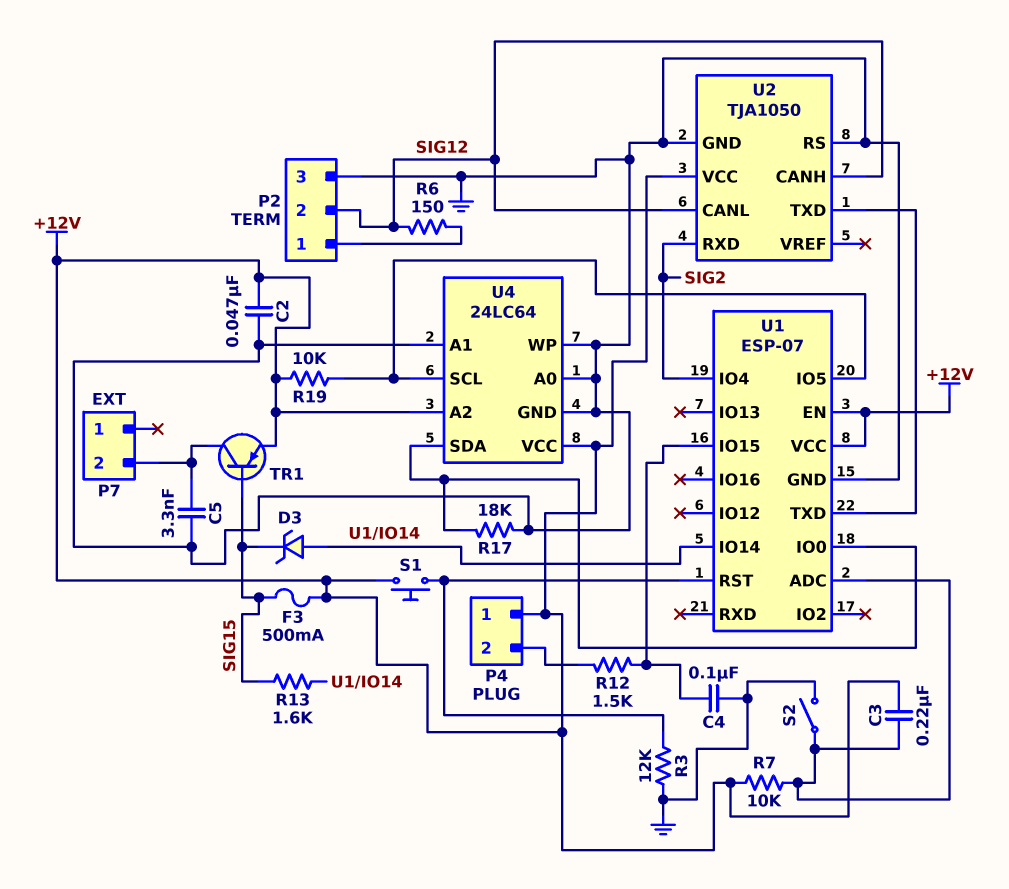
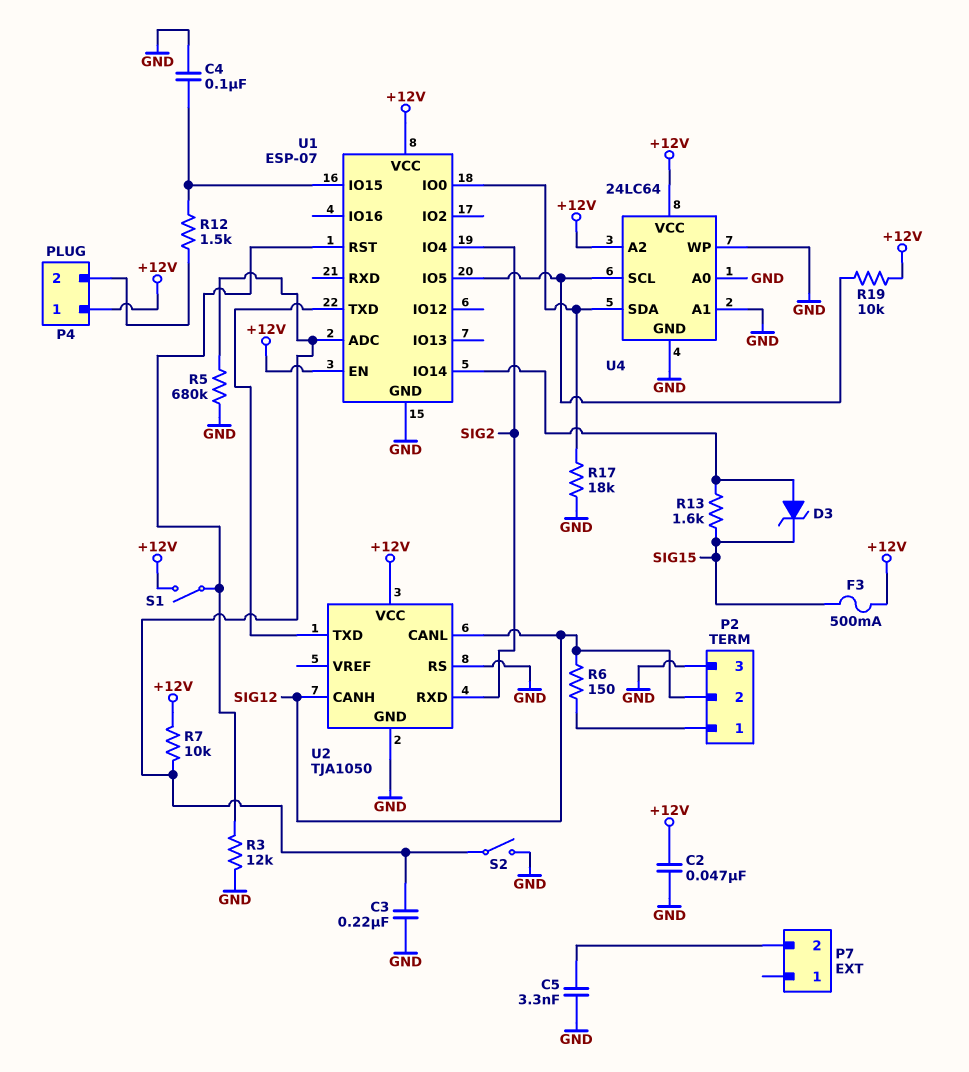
C3: 220nF (+12V, U1/ADC) -> 220nF (GND, U1/ADC)
R5: none -> 680k (GND, U1/ADC)
S1: button (+12V, U1/RST) -> switch (+12V, U1/RST)
TR1: PNP (B SIG15, C P7/2, E +12V) -> none

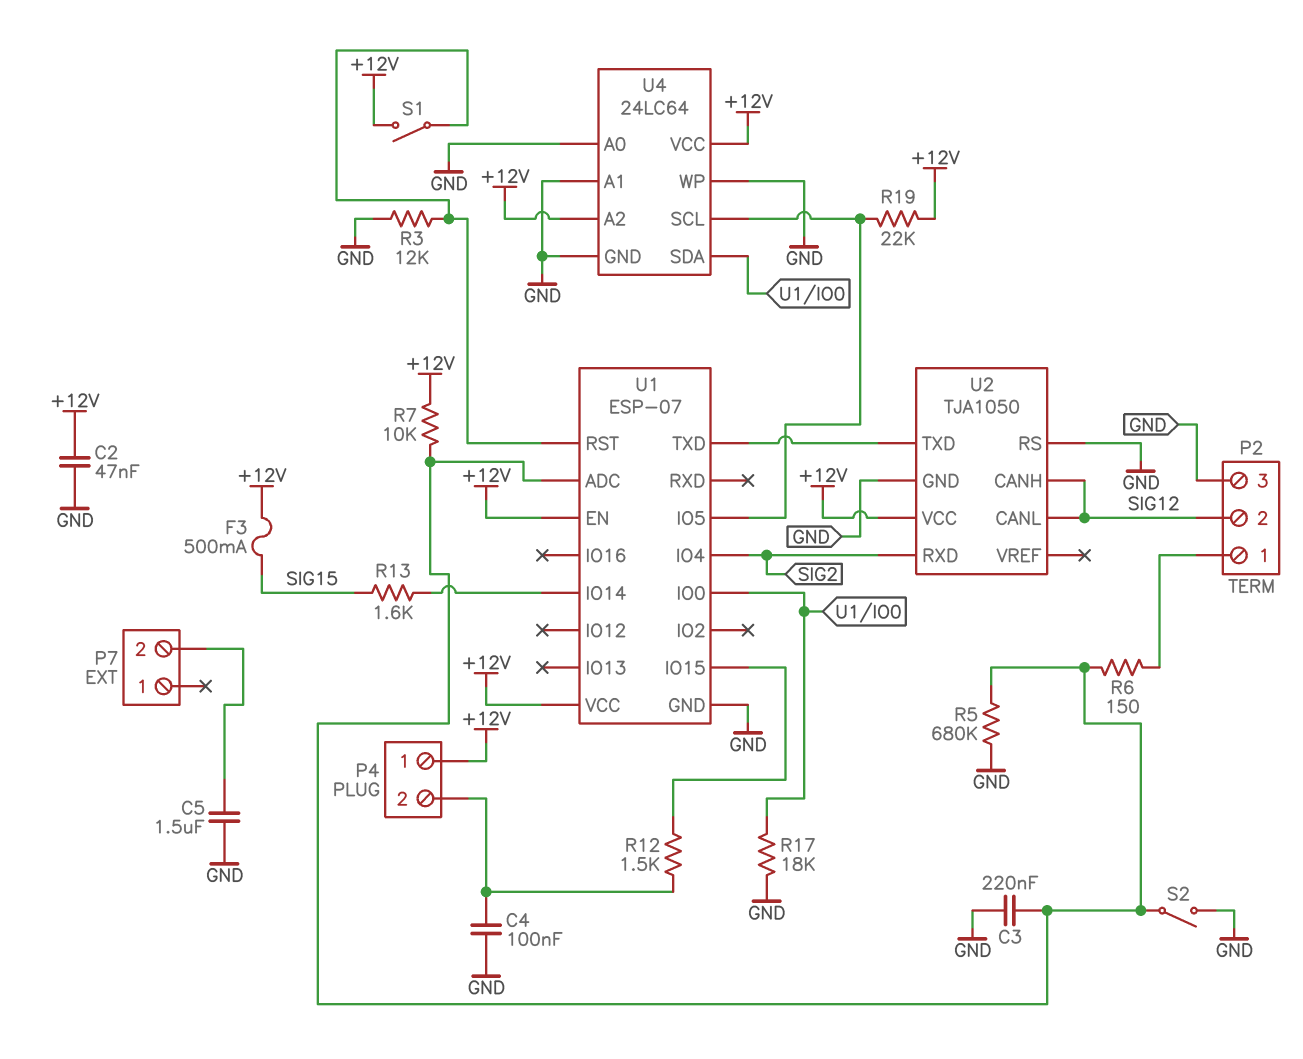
C4: 100nF (GND, U1/IO15) -> 100nF (GND, P4/2)
C5: 3.3nF (GND, P7/2) -> 1.5uF (GND, P7/2)
D3: zener (A U1/IO14, K SIG15) -> none
R6: 150 (P2/1, SIG12) -> 150 (P2/1, U1/ADC)
R19: 10k (+12V, U1/IO5) -> 22k (+12V, U1/IO5)

